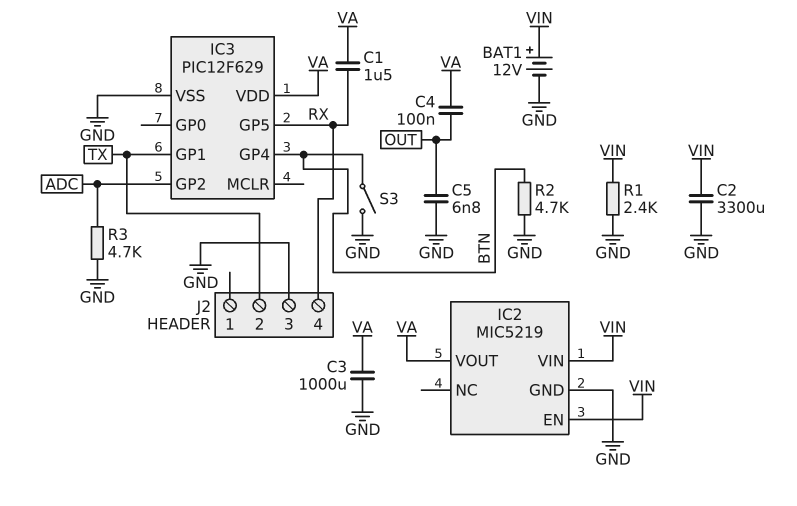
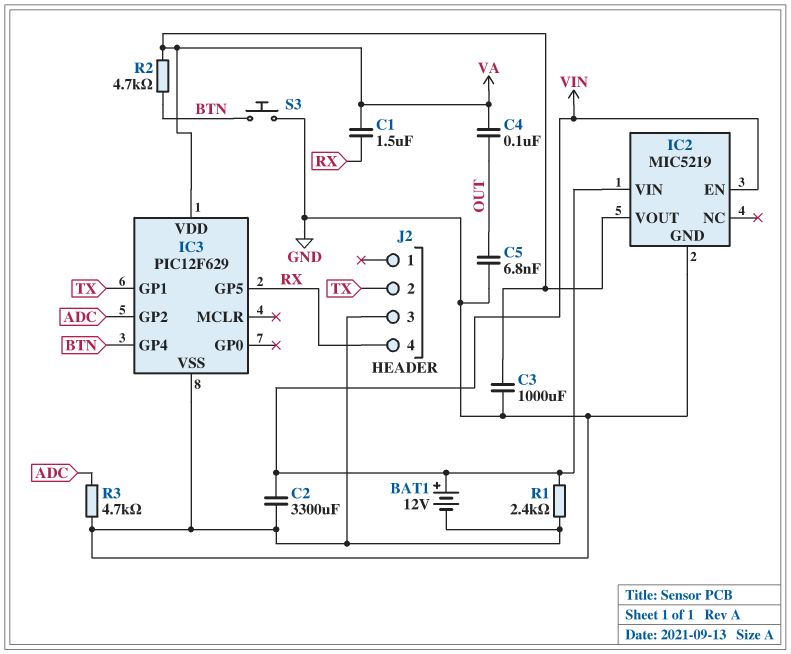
R2: 4.7k (BTN, GND) -> 4.7k (BTN, VA)
S3: switch (BTN, GND) -> button (BTN, GND)

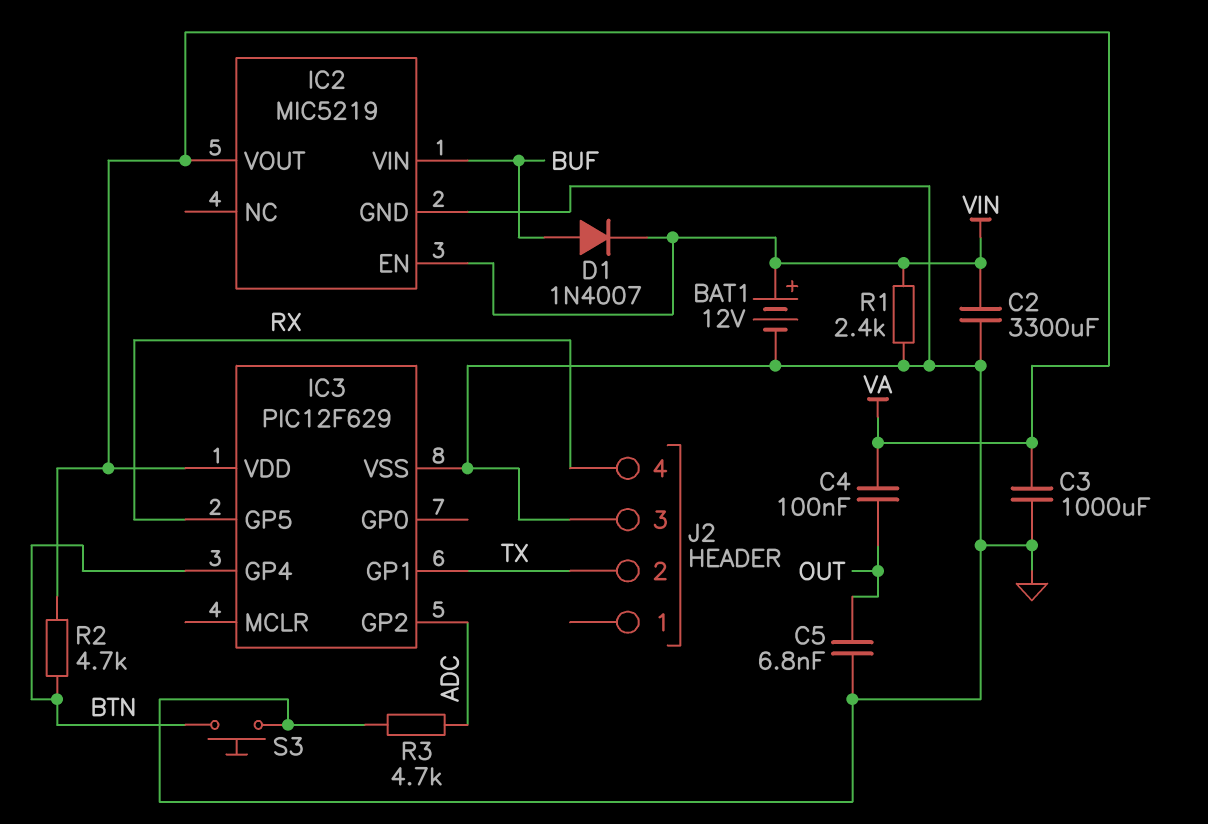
C1: 1.5uF (RX, VA) -> none
D1: none -> diode 1N4007 (A BUF, K VIN)
IC2 pin VIN: VIN -> BUF

